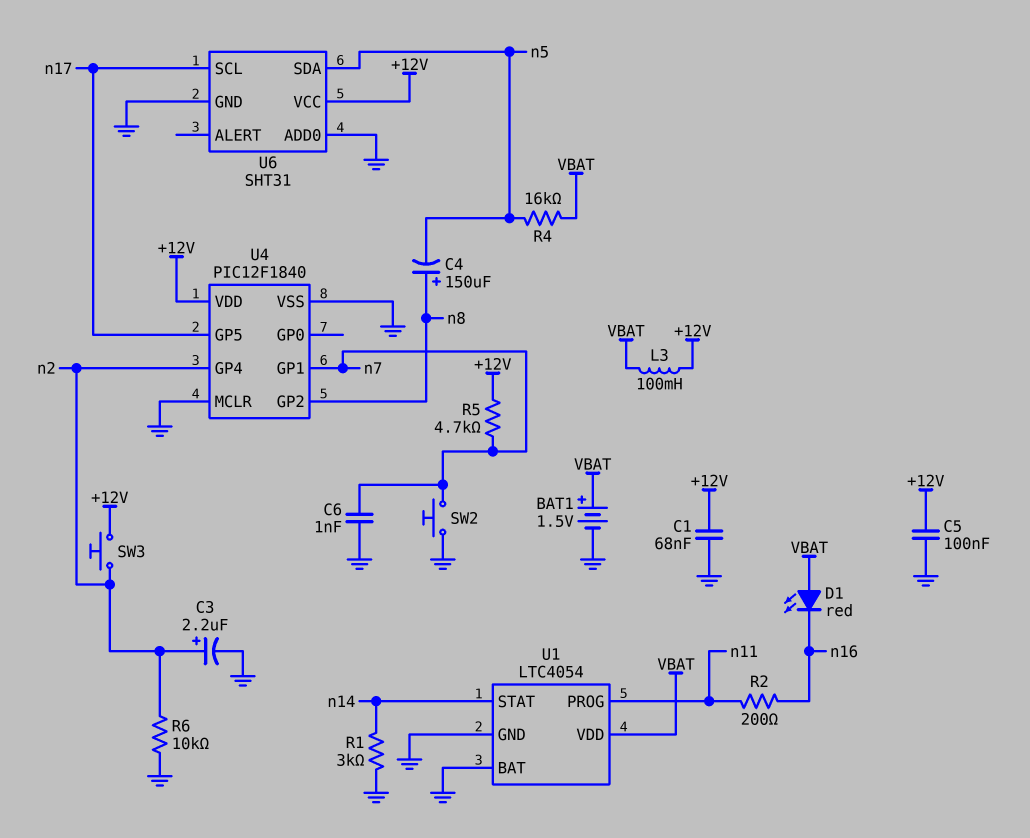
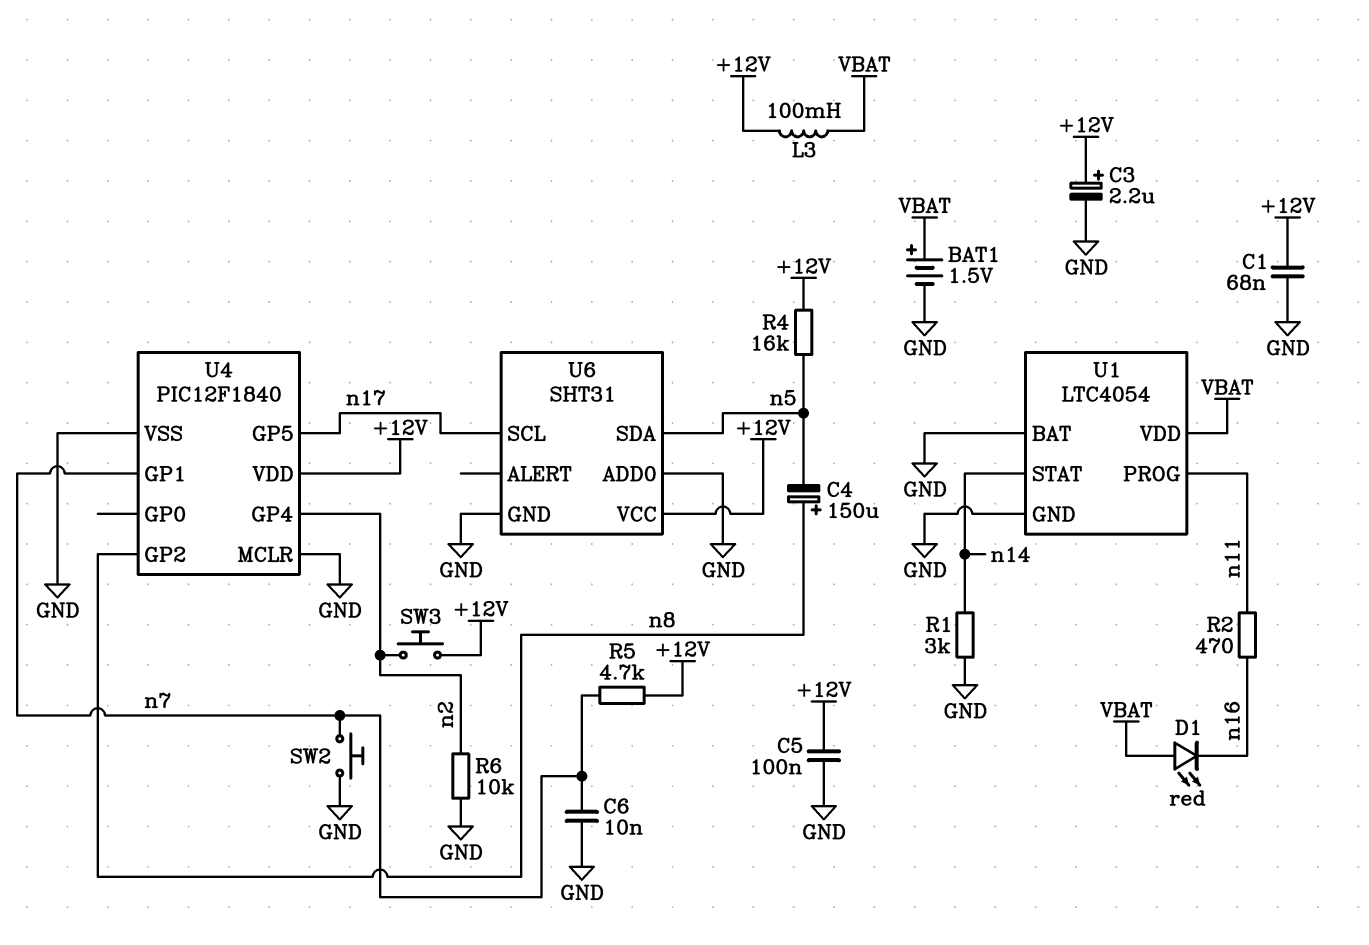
C3: 2.2uF (plus n2, minus GND) -> 2.2uF (plus +12V, minus GND)
C6: 1nF (GND, n7) -> 10nF (GND, n7)
R2: 200 (n11, n16) -> 470 (n11, n16)
R4: 16k (VBAT, n5) -> 16k (+12V, n5)

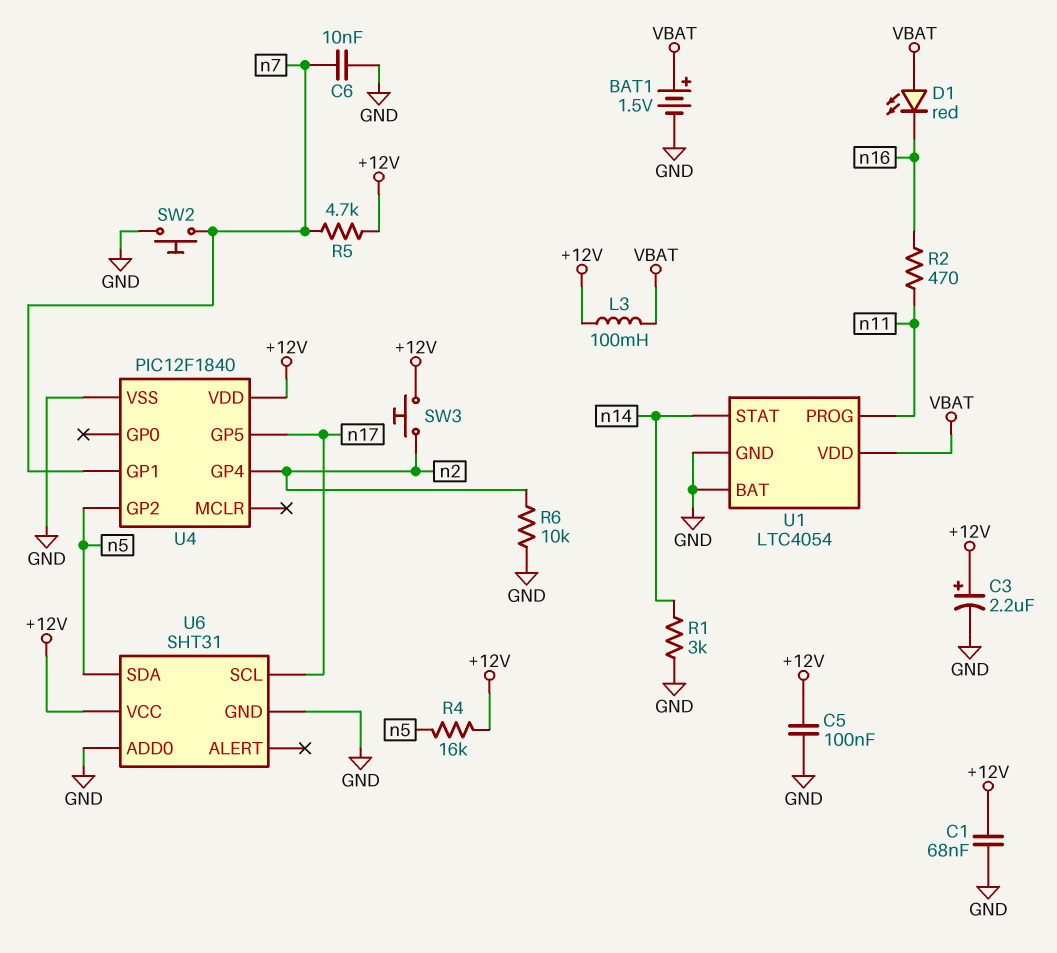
C4: 150uF (plus n8, minus n5) -> none
U4 pin GP2: n8 -> n5
U4 pin MCLR: GND -> none

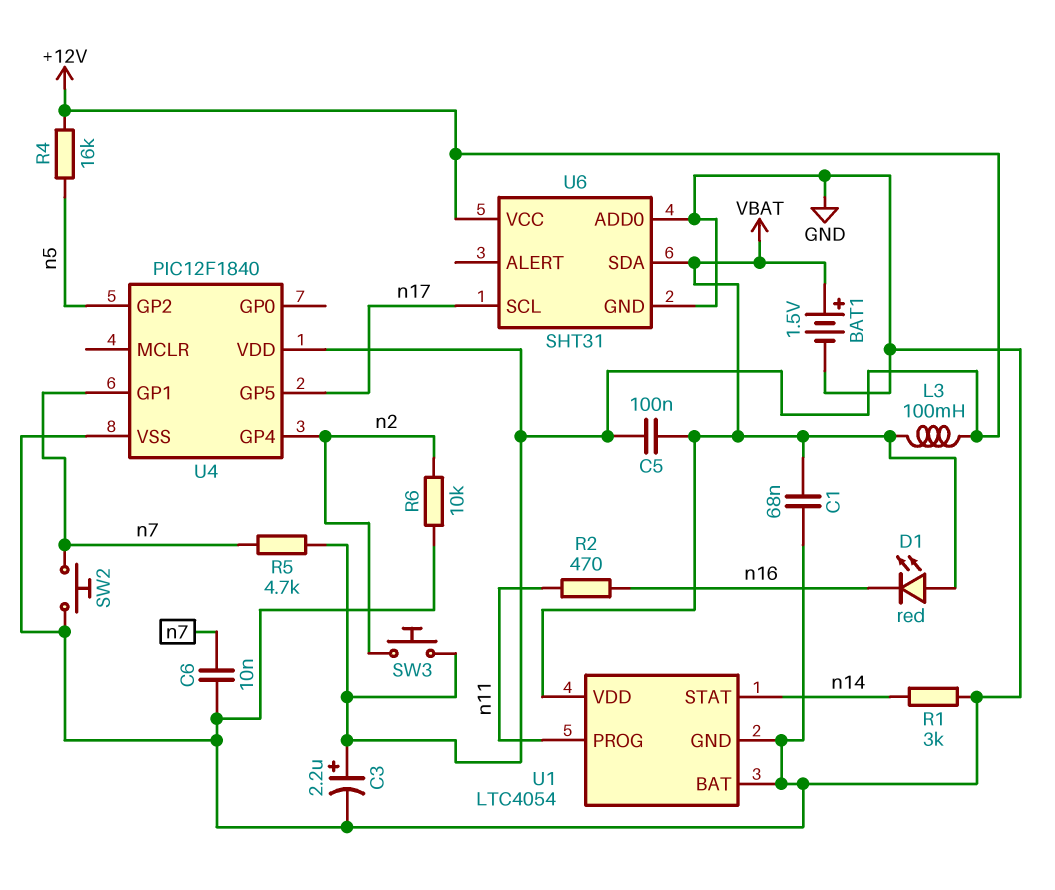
C1: 68nF (+12V, GND) -> 68nF (GND, VBAT)
C5: 100nF (+12V, GND) -> 100nF (+12V, VBAT)
U6 pin SDA: n5 -> VBAT

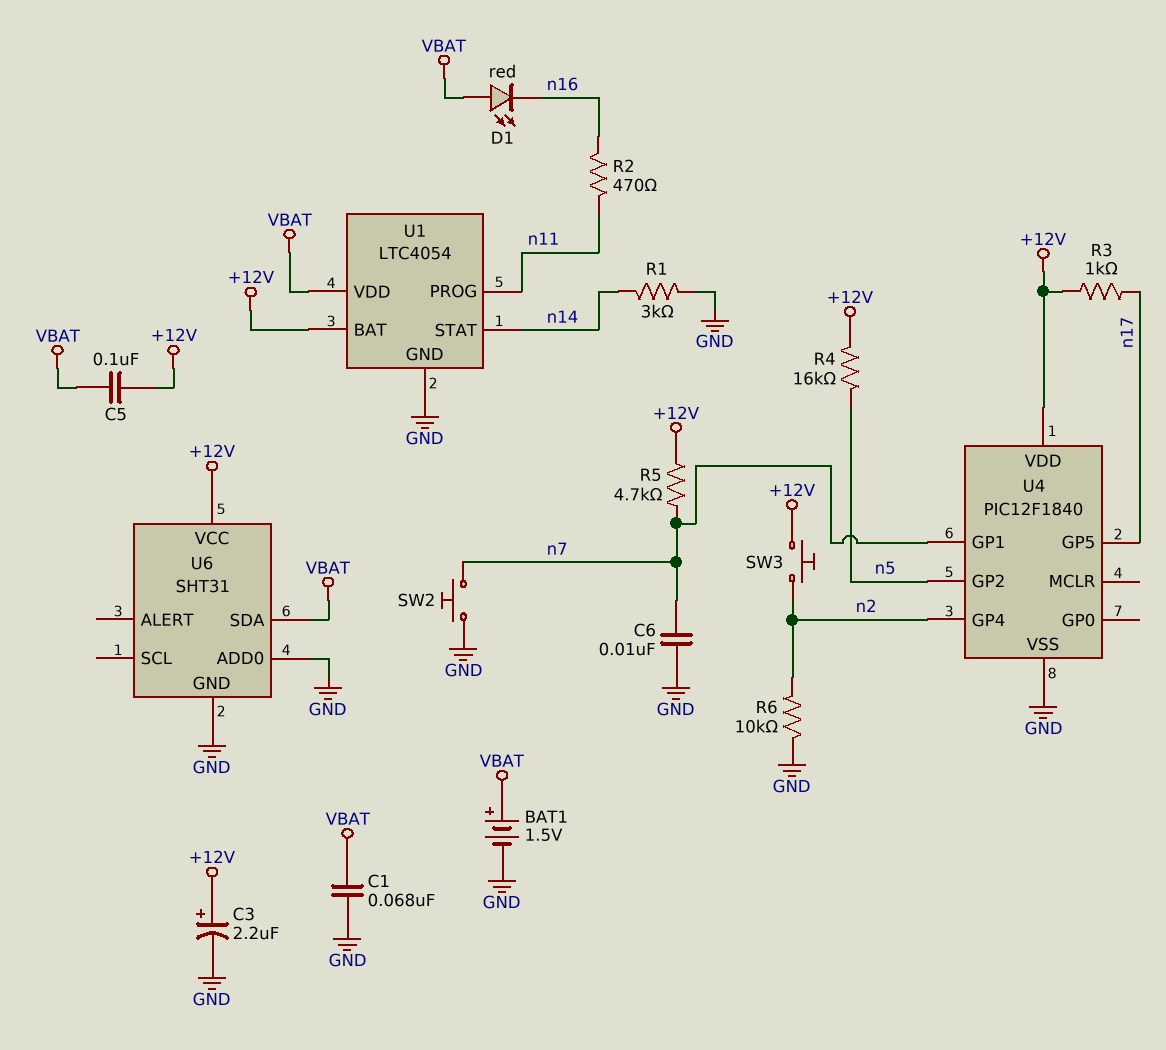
L3: 100mH (+12V, VBAT) -> none
R3: none -> 1k (+12V, n17)
U1 pin BAT: GND -> +12V
U6 pin SCL: n17 -> none

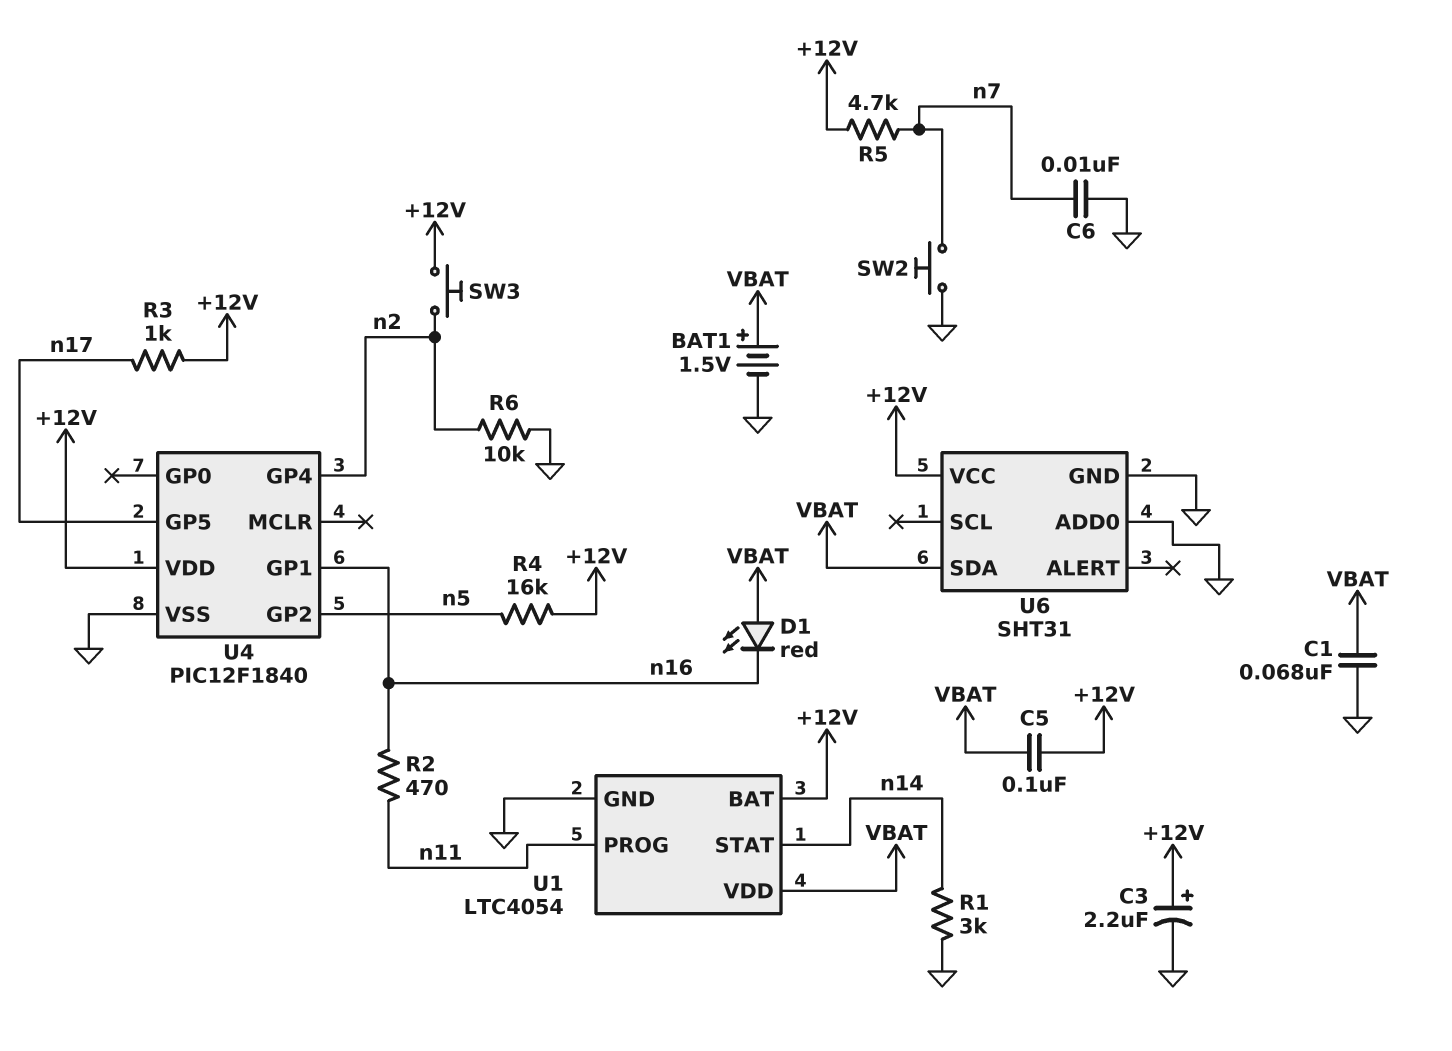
U4 pin GP1: n7 -> n16

